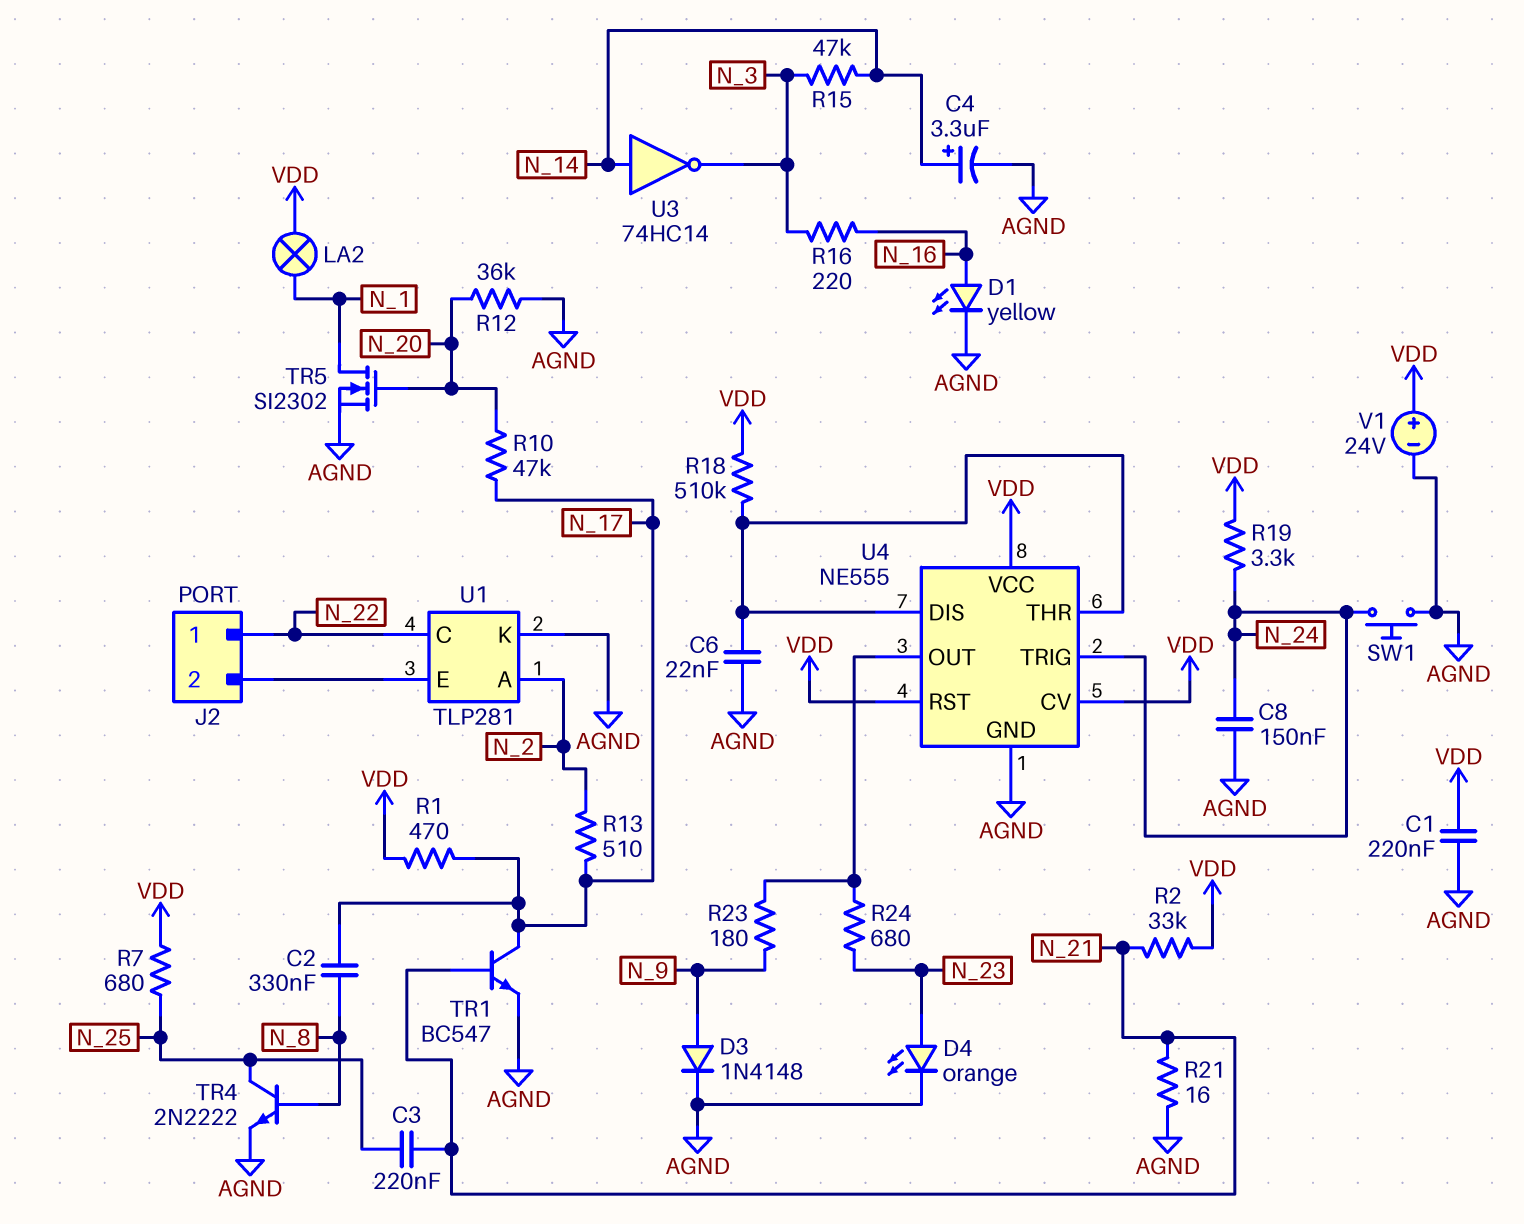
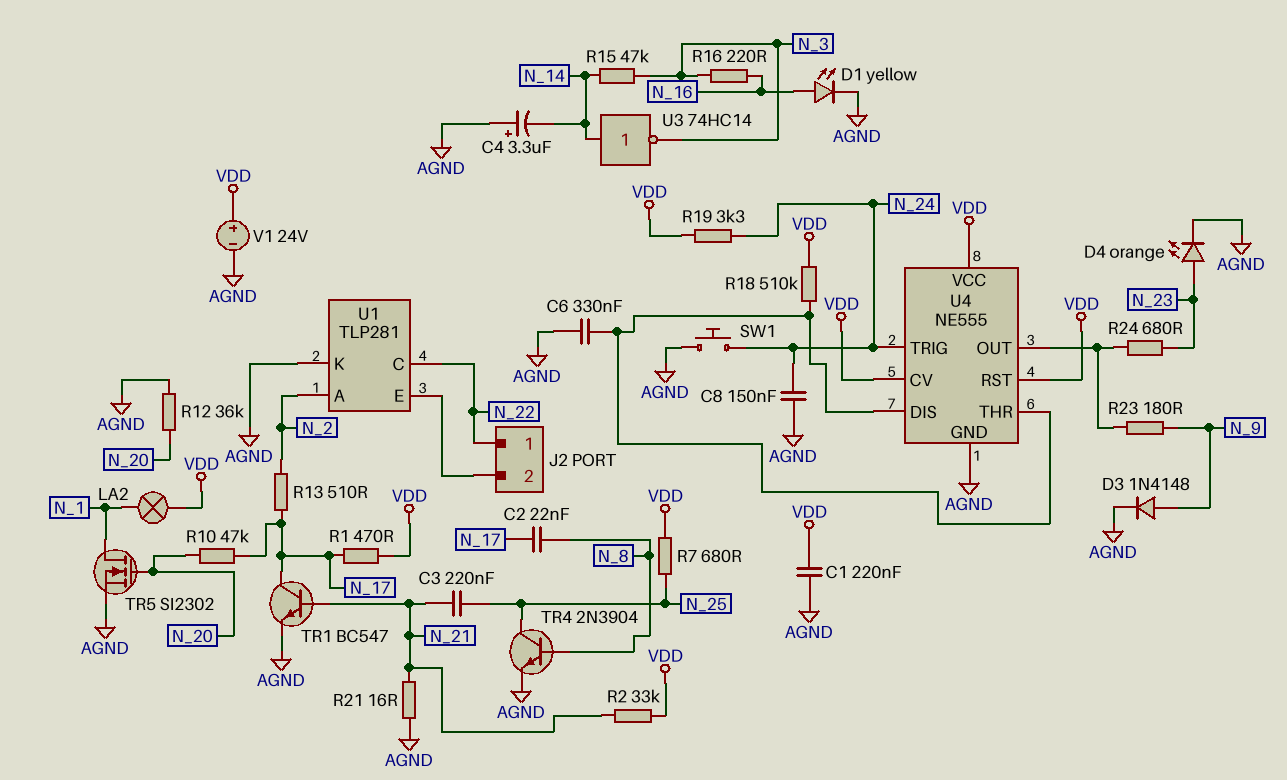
C2: 330nF (N_8, N_17) -> 22nF (N_8, N_17)
C4: 3.3uF (plus N_14, minus AGND) -> 3.3uF (plus AGND, minus N_14)
C6: 22nF (AGND, U4/DIS) -> 330nF (AGND, U4/DIS)
TR4: NPN 2N2222 (B N_8, C N_25, E AGND) -> NPN 2N3904 (B N_8, C N_25, E AGND)

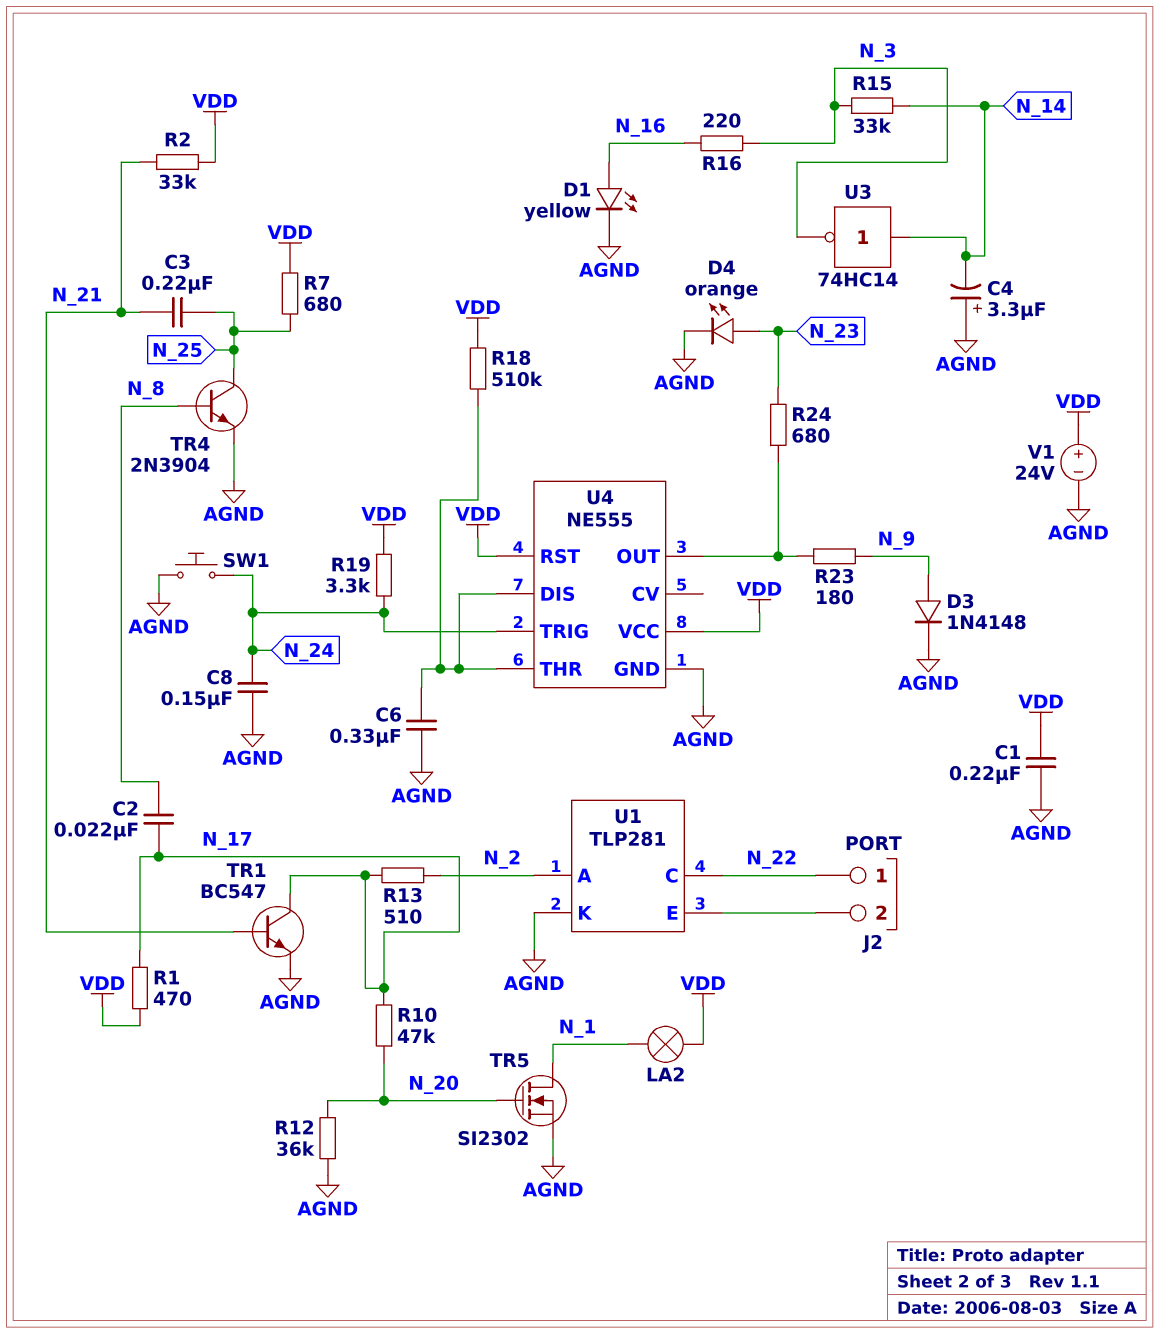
R15: 47k (N_3, N_14) -> 33k (N_3, N_14)
R21: 16 (AGND, N_21) -> none
U4 pin CV: VDD -> none

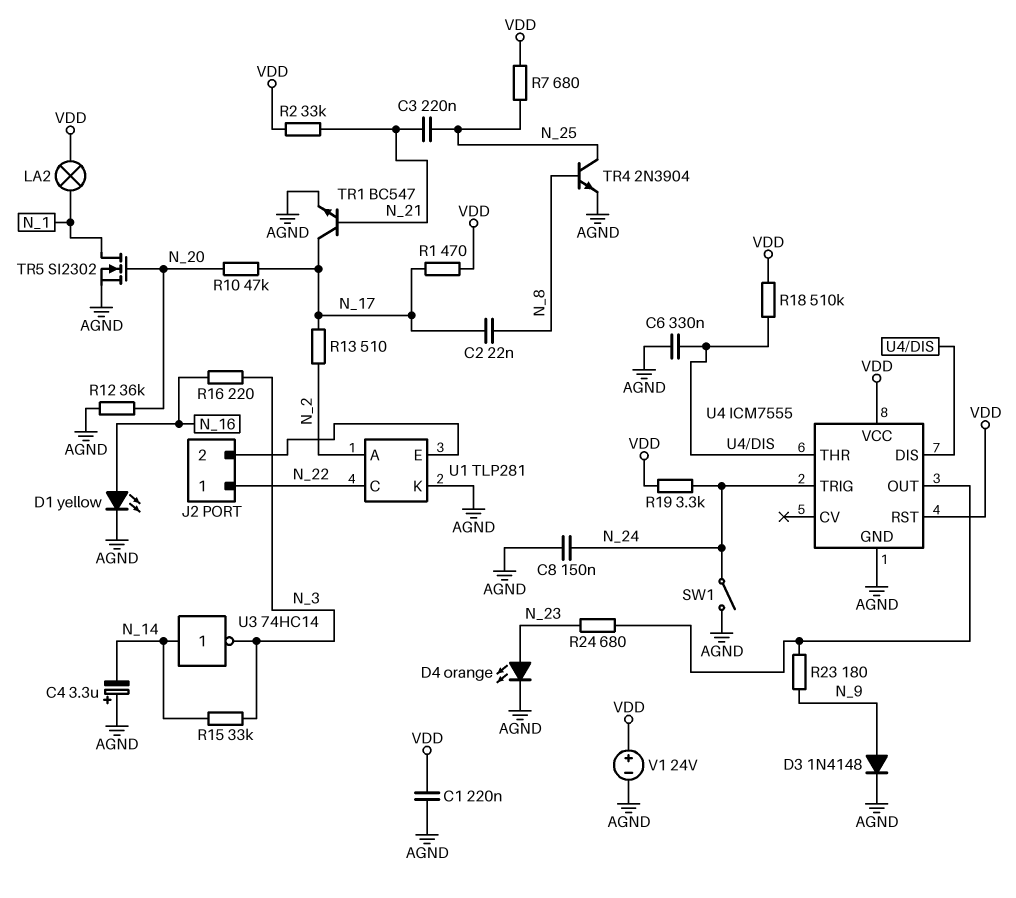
SW1: button (AGND, N_24) -> switch (AGND, N_24)
U4: NE555 -> ICM7555

